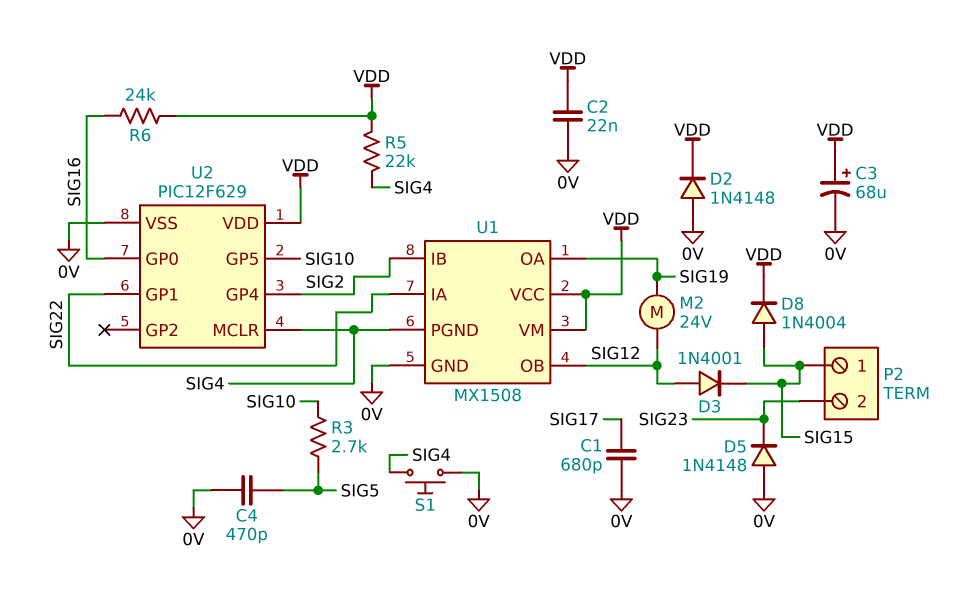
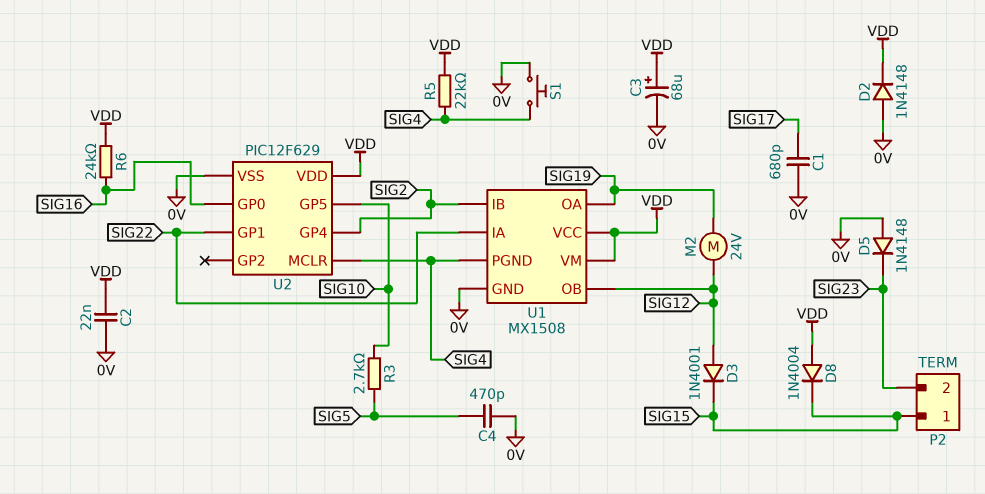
D8: diode 1N4004 (A SIG15, K VDD) -> diode 1N4004 (A VDD, K SIG15)

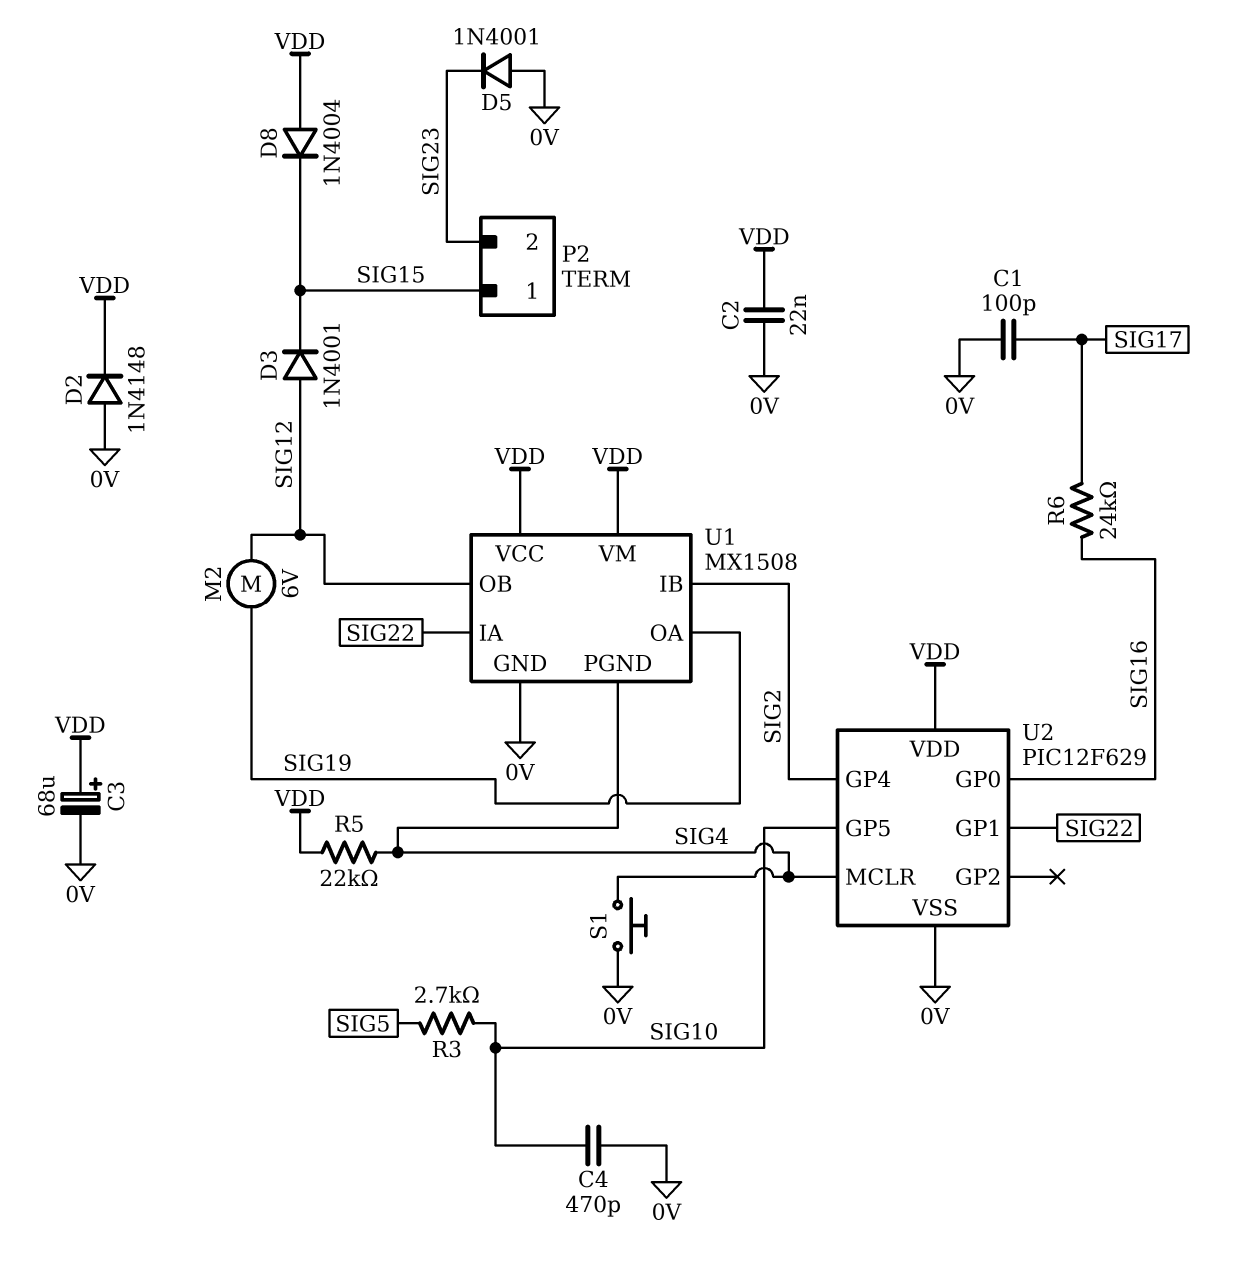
C1: 680pF (0V, SIG17) -> 100pF (0V, SIG17)
C4: 470pF (0V, SIG5) -> 470pF (0V, SIG10)
D5: diode 1N4148 (A 0V, K SIG23) -> diode 1N4001 (A 0V, K SIG23)
M2: motor 24V (SIG12, SIG19) -> motor 6V (SIG12, SIG19)
R6: 24k (SIG16, VDD) -> 24k (SIG16, SIG17)

